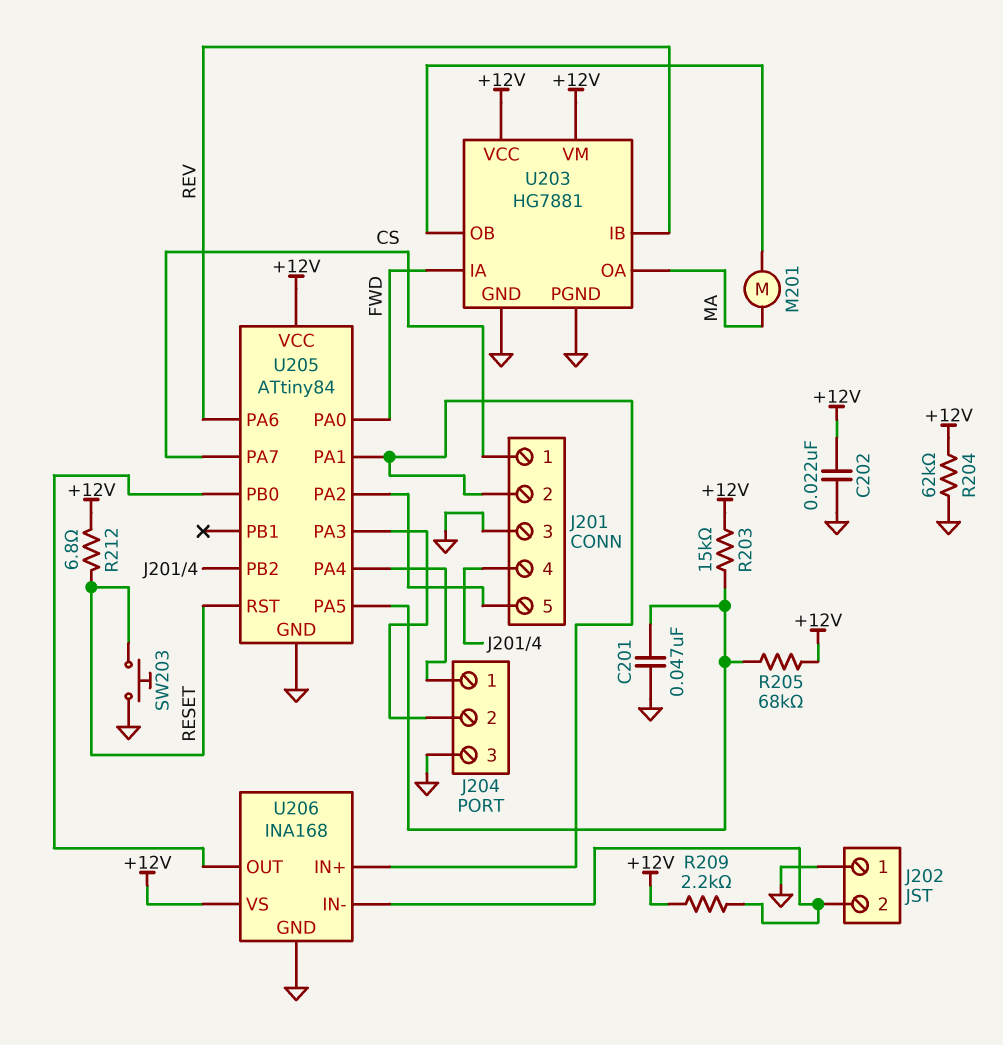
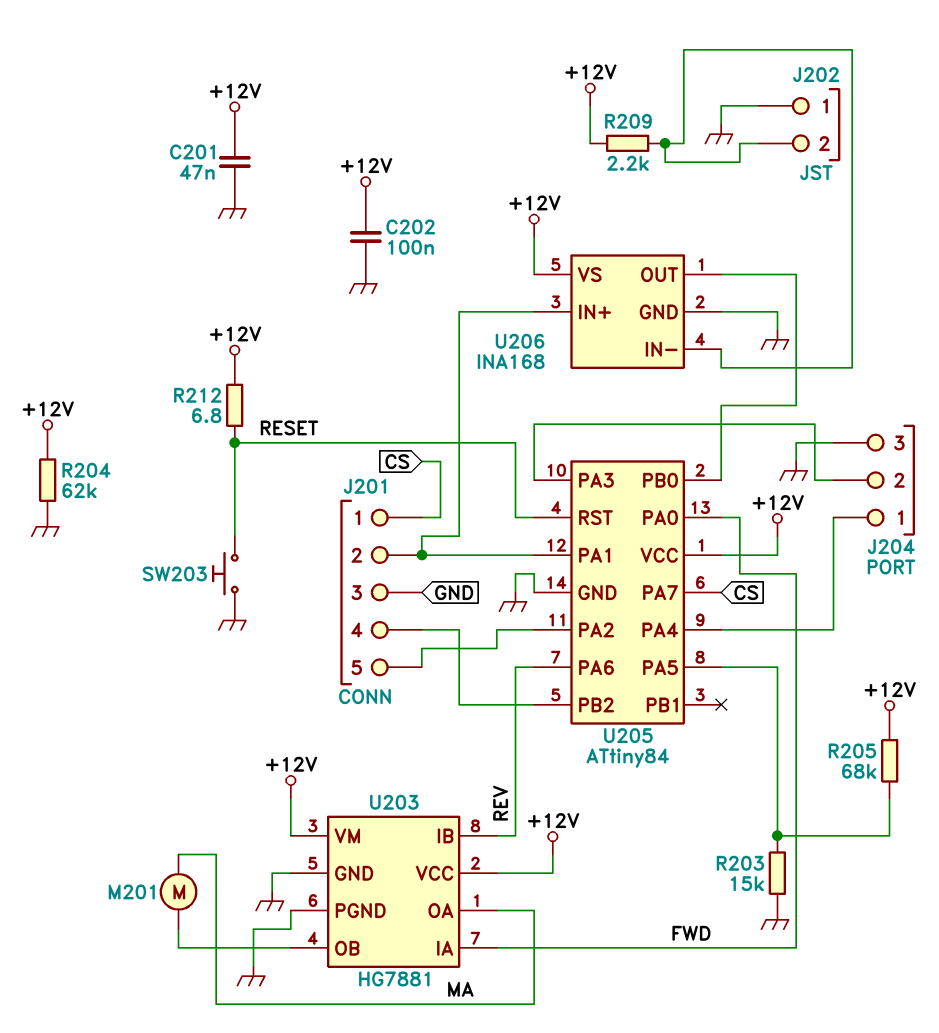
C201: 47nF (GND, U205/PA5) -> 47nF (+12V, GND)
C202: 22nF (+12V, GND) -> 100nF (+12V, GND)
R203: 15k (+12V, U205/PA5) -> 15k (GND, U205/PA5)

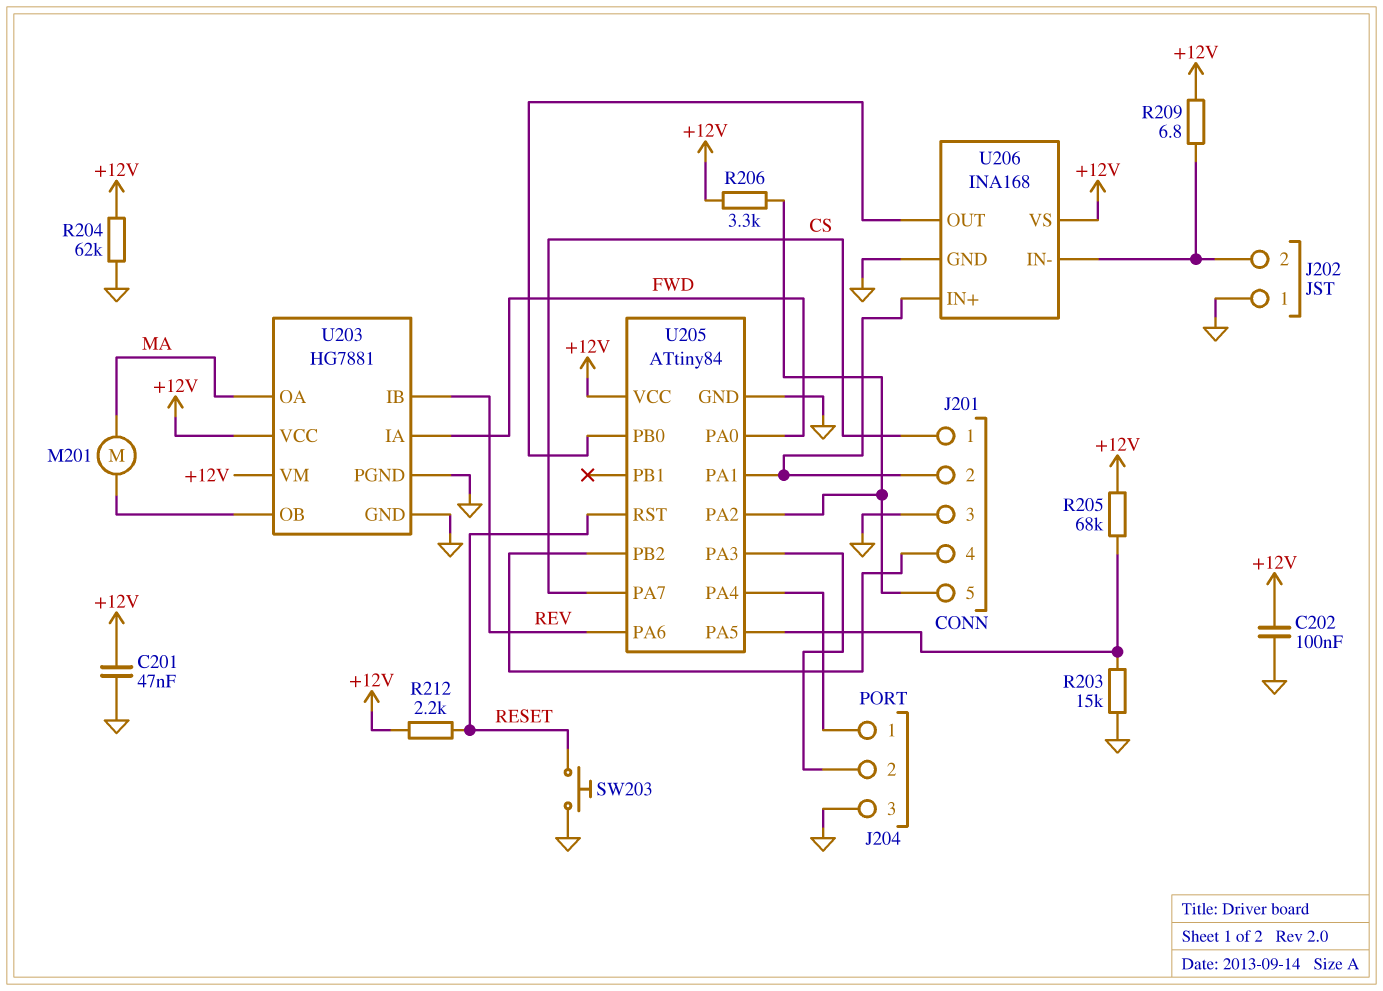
R206: none -> 3.3k (+12V, J201/5)
R209: 2.2k (+12V, J202/2) -> 6.8 (+12V, J202/2)
R212: 6.8 (+12V, RESET) -> 2.2k (+12V, RESET)

